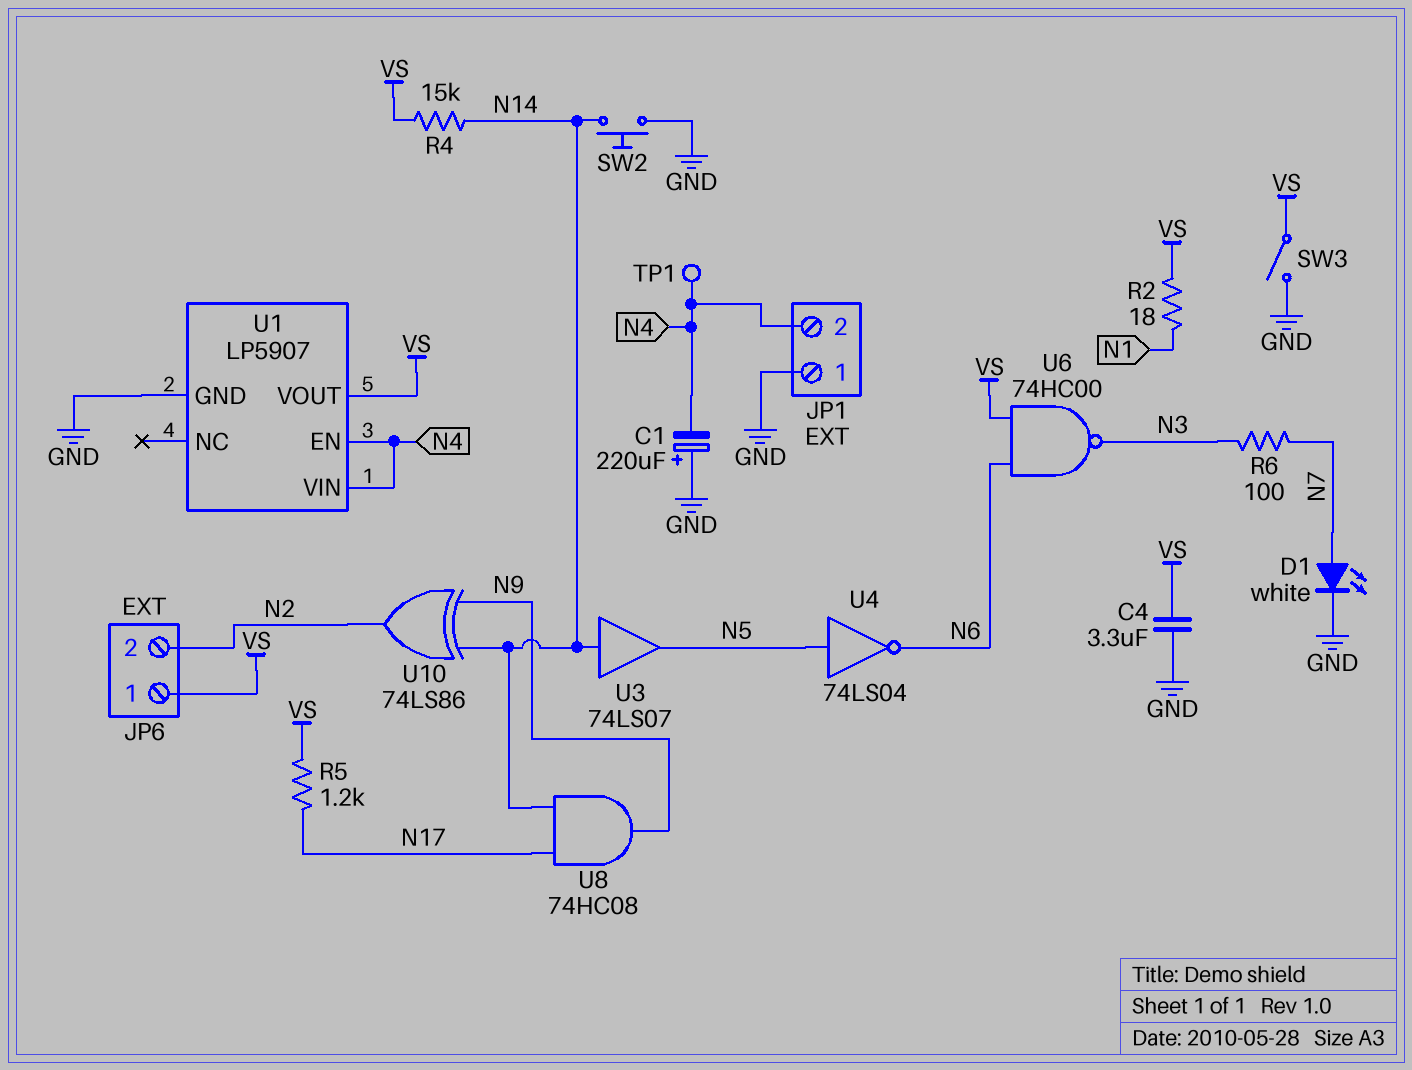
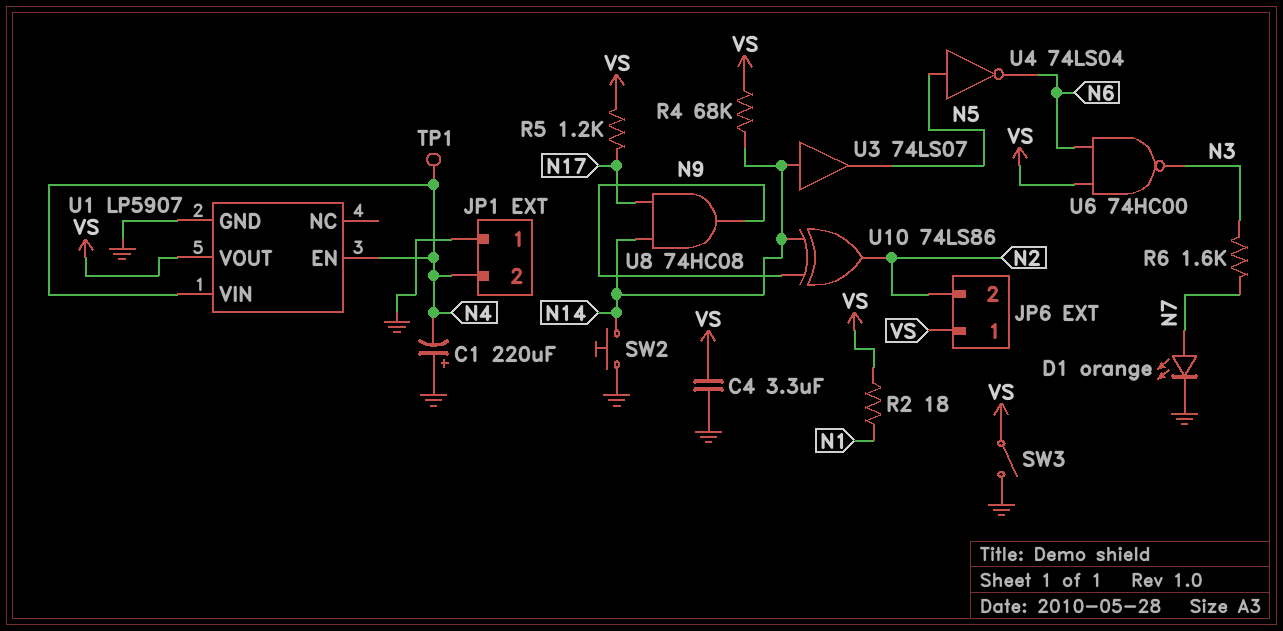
D1: LED white (A N7, K GND) -> LED orange (A N7, K GND)
R4: 15k (N14, VS) -> 68k (N14, VS)
R6: 100 (N3, N7) -> 1.6k (N3, N7)

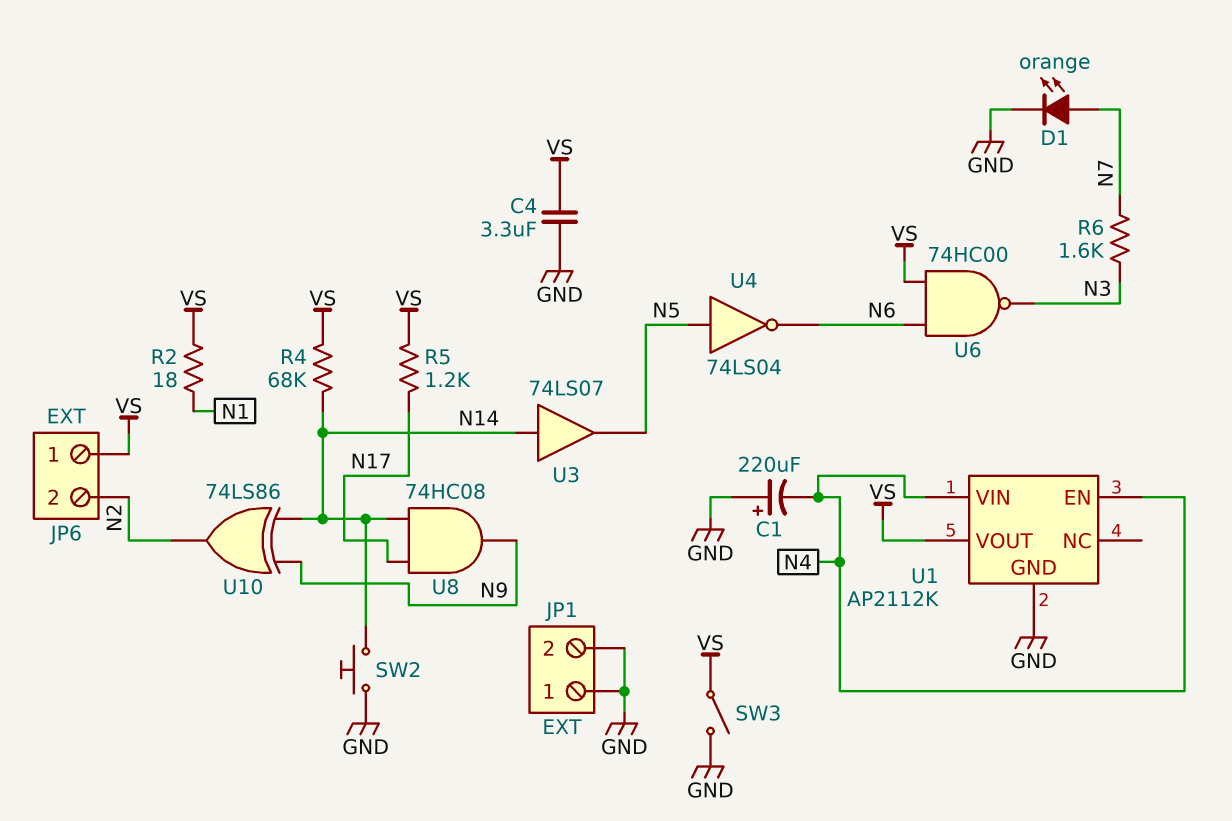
JP1 pin 2: N4 -> GND
TP1: test point (N4) -> none
U1: LP5907 -> AP2112K

